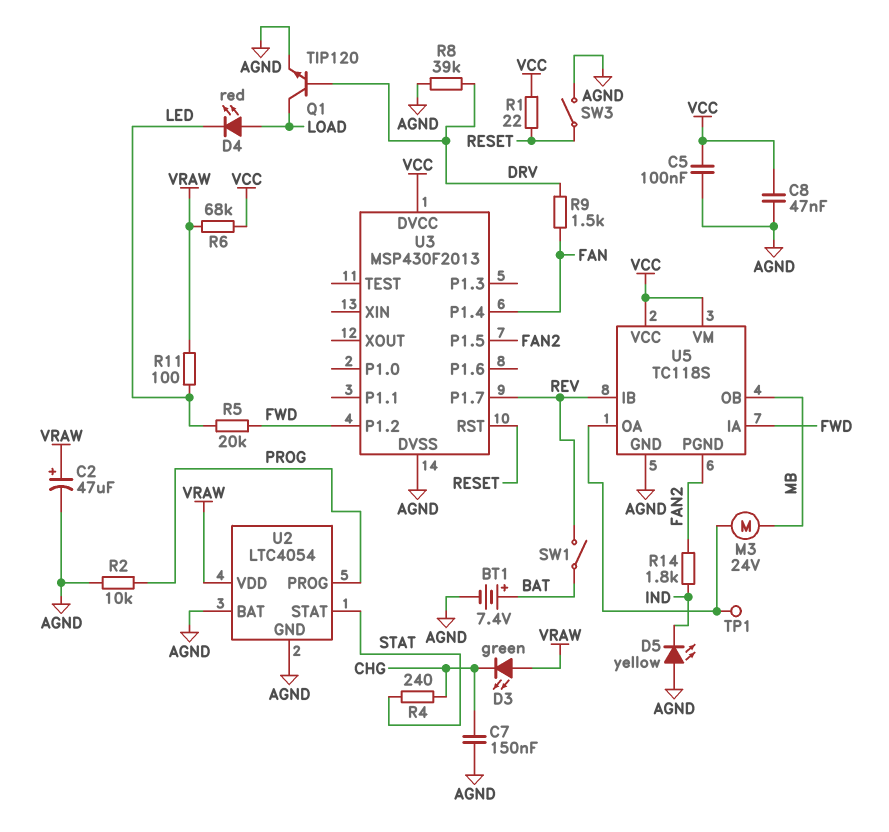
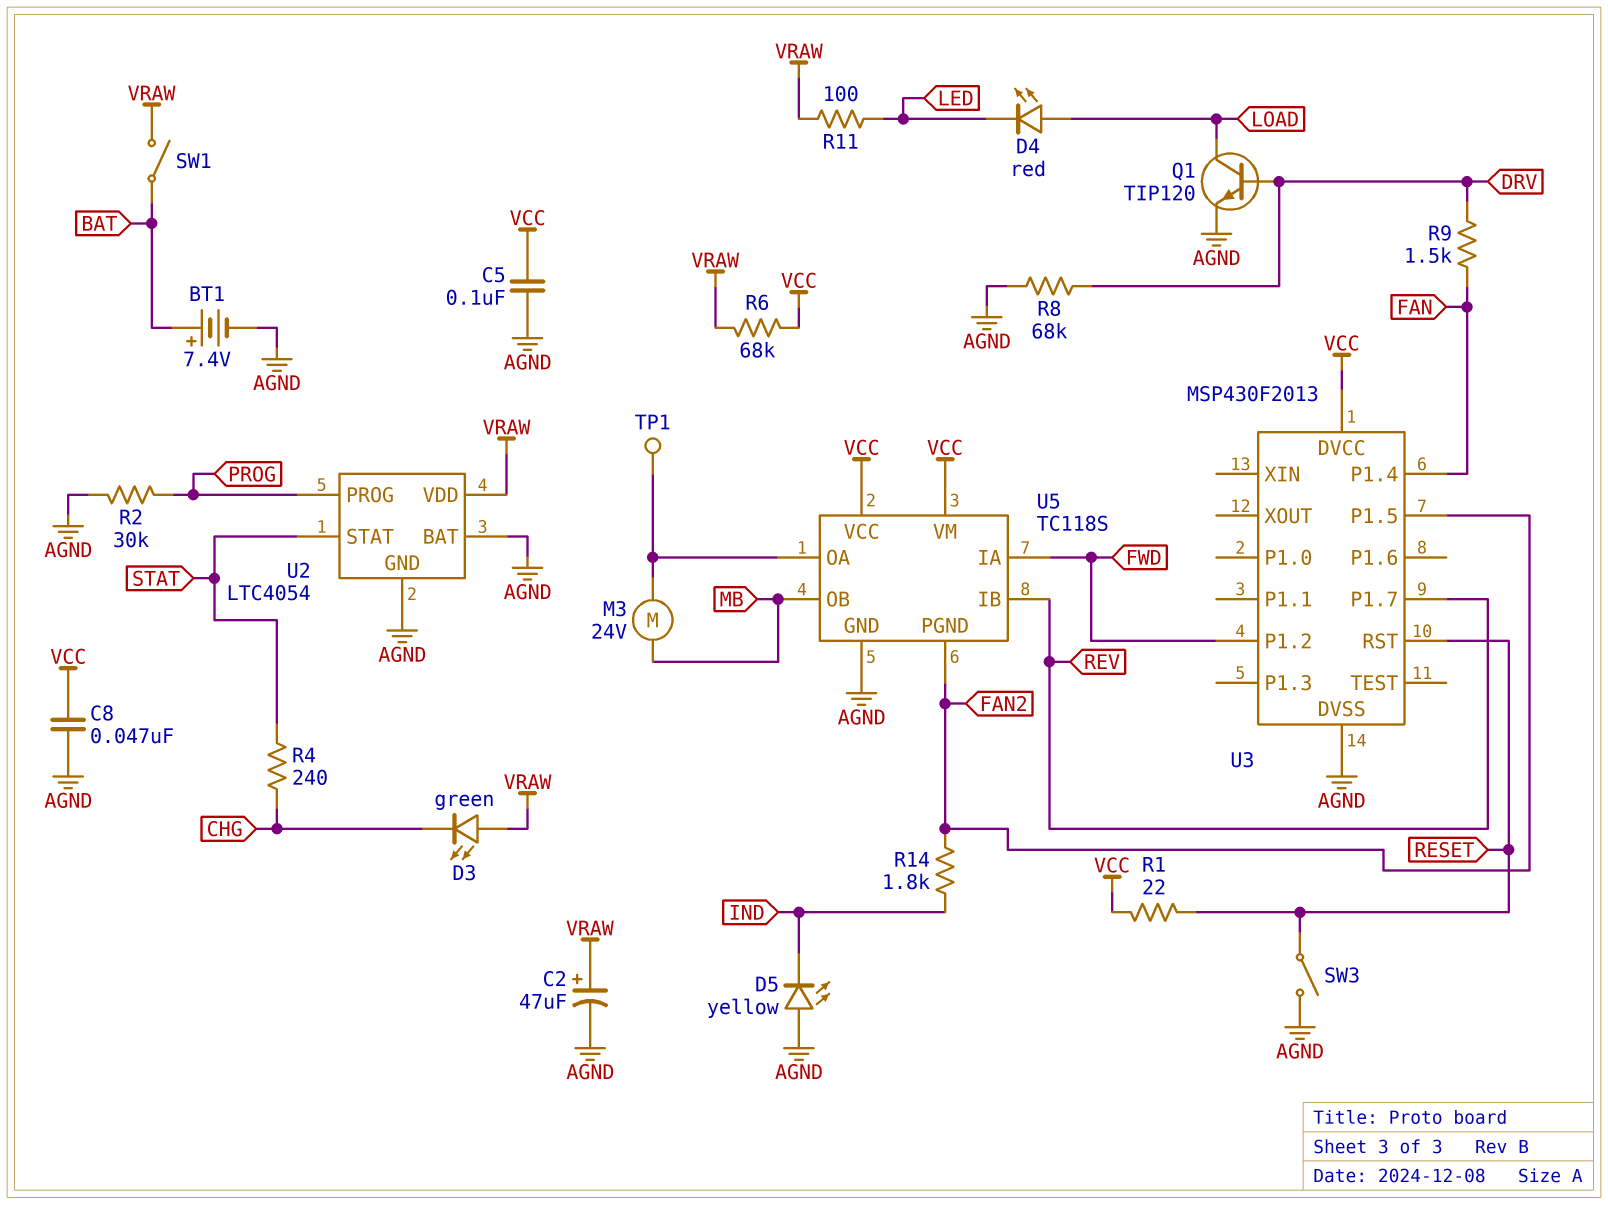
C7: 150nF (AGND, CHG) -> none
R2: 10k (AGND, PROG) -> 30k (AGND, PROG)
R5: 20k (FWD, LED) -> none
R8: 39k (AGND, DRV) -> 68k (AGND, DRV)
SW1: switch (BAT, REV) -> switch (BAT, VRAW)

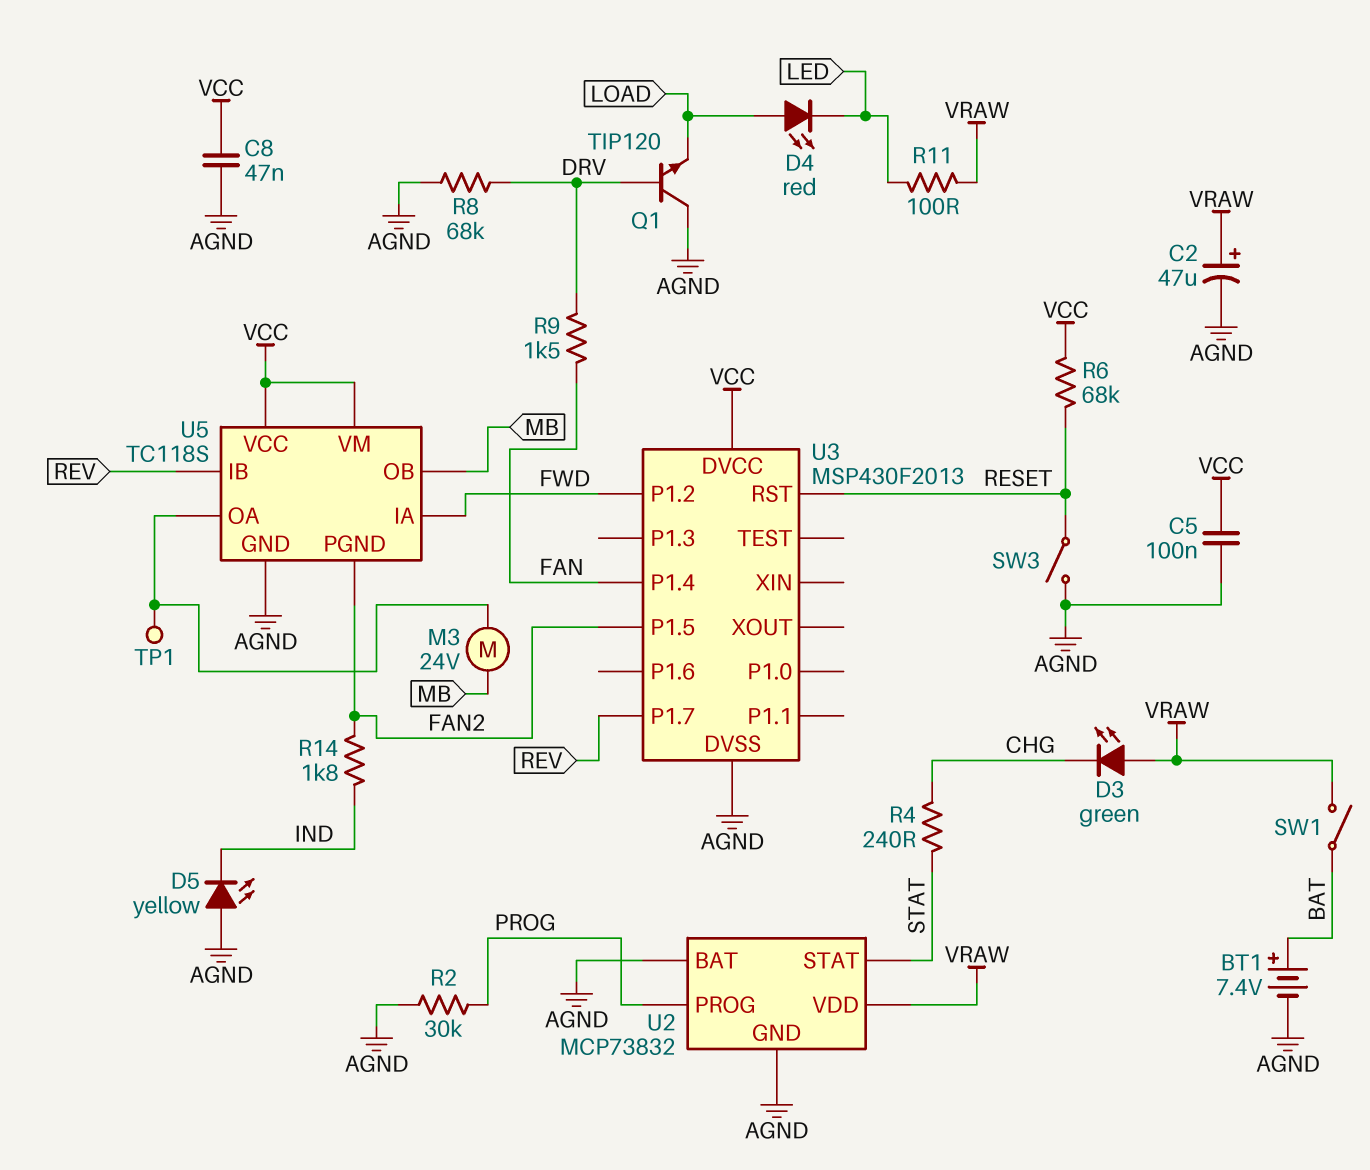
Q1: NPN TIP120 (B DRV, C LOAD, E AGND) -> NPN TIP120 (B DRV, C AGND, E LOAD)
R1: 22 (RESET, VCC) -> none
R6: 68k (VCC, VRAW) -> 68k (RESET, VCC)
U2: LTC4054 -> MCP73832

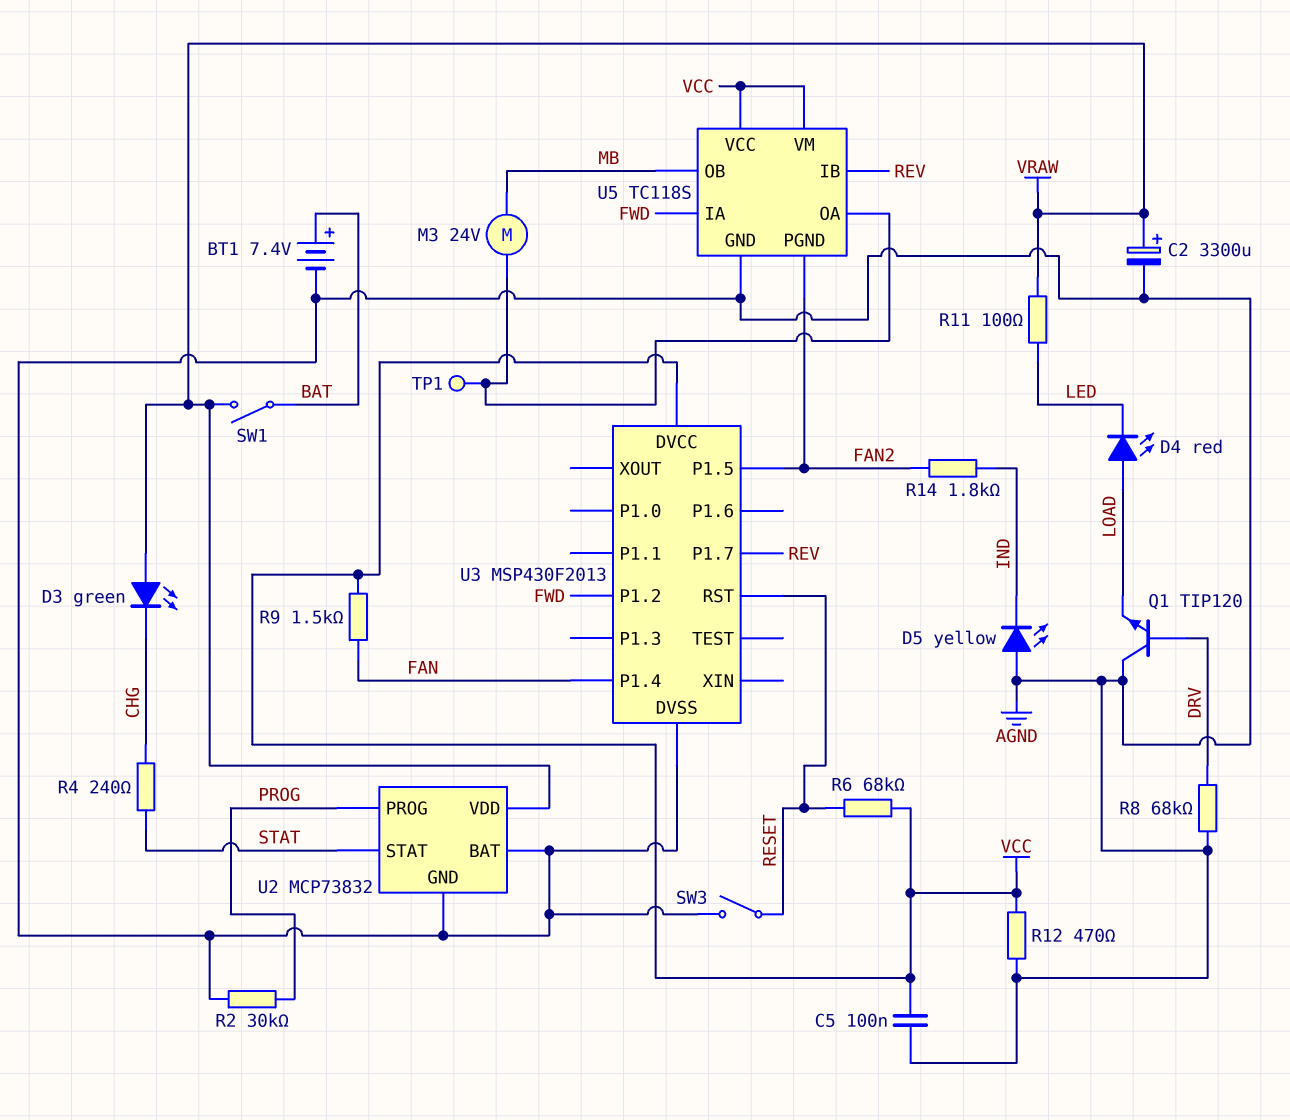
C2: 47uF (plus VRAW, minus AGND) -> 3300uF (plus VRAW, minus AGND)
C8: 47nF (AGND, VCC) -> none
R9: 1.5k (DRV, FAN) -> 1.5k (FAN, VCC)
R12: none -> 470 (AGND, VCC)

